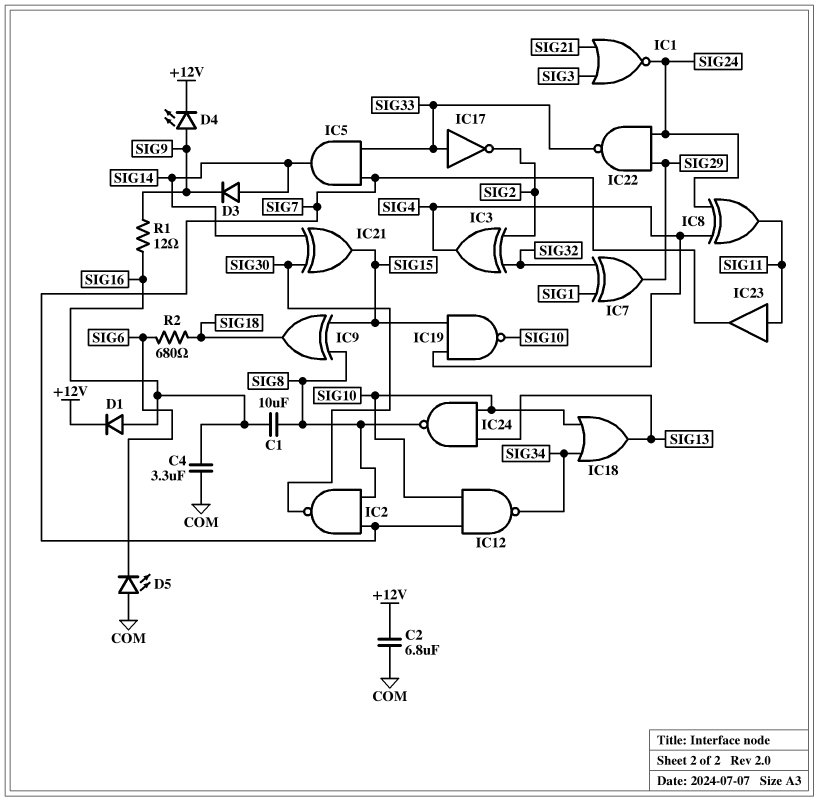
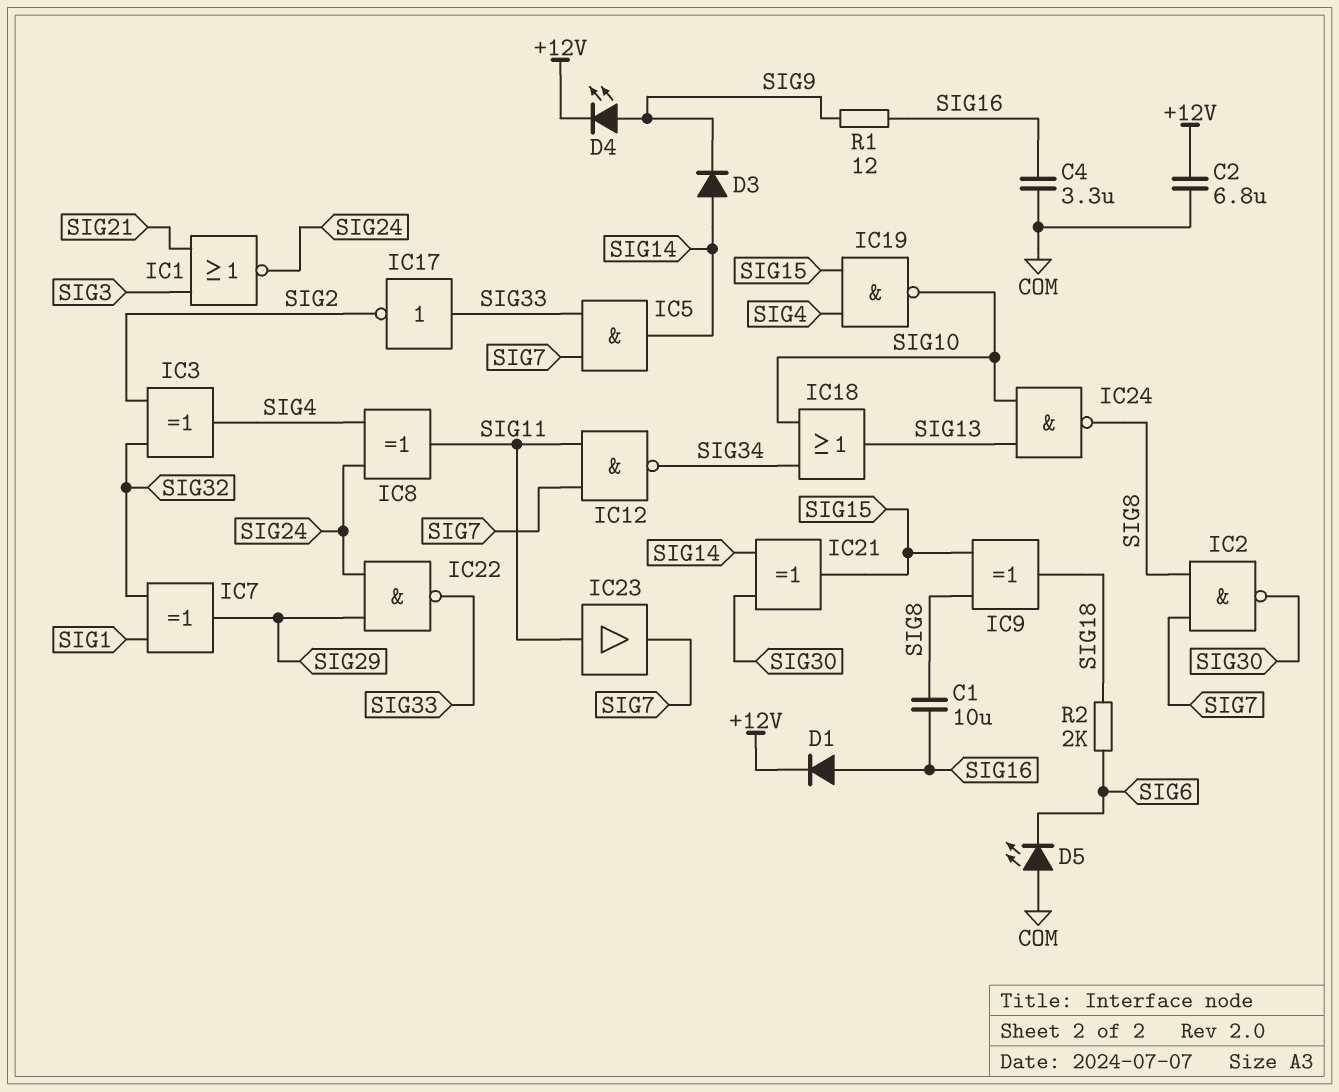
IC12: NAND (in SIG7, in SIG10, out SIG34) -> NAND (in SIG7, in SIG11, out SIG34)
R2: 680 (SIG6, SIG18) -> 2k (SIG6, SIG18)

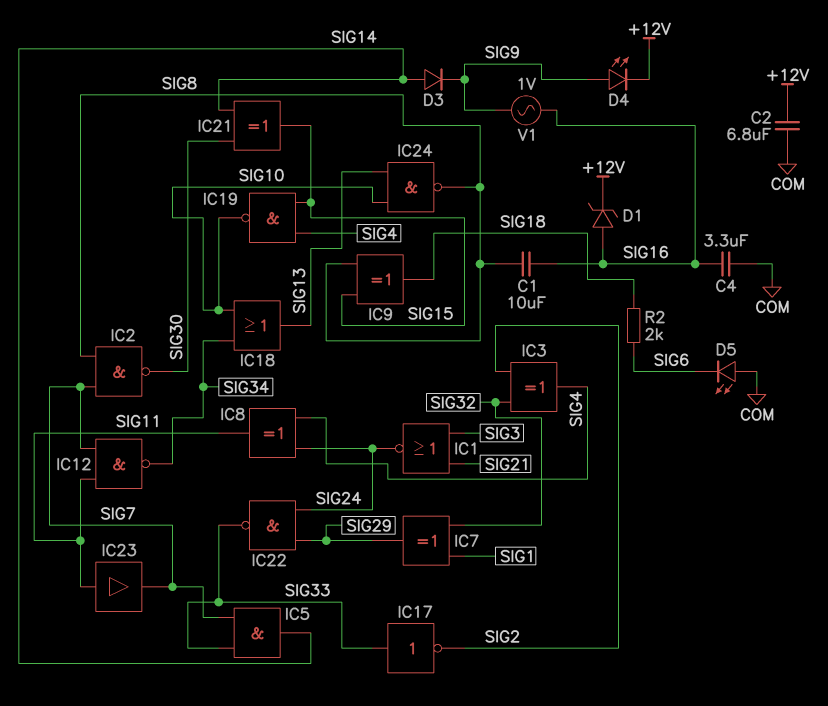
D1: diode (A SIG16, K +12V) -> zener (A SIG16, K +12V)
R1: 12 (SIG9, SIG16) -> none
V1: none -> AC 1V (SIG9, SIG16)

